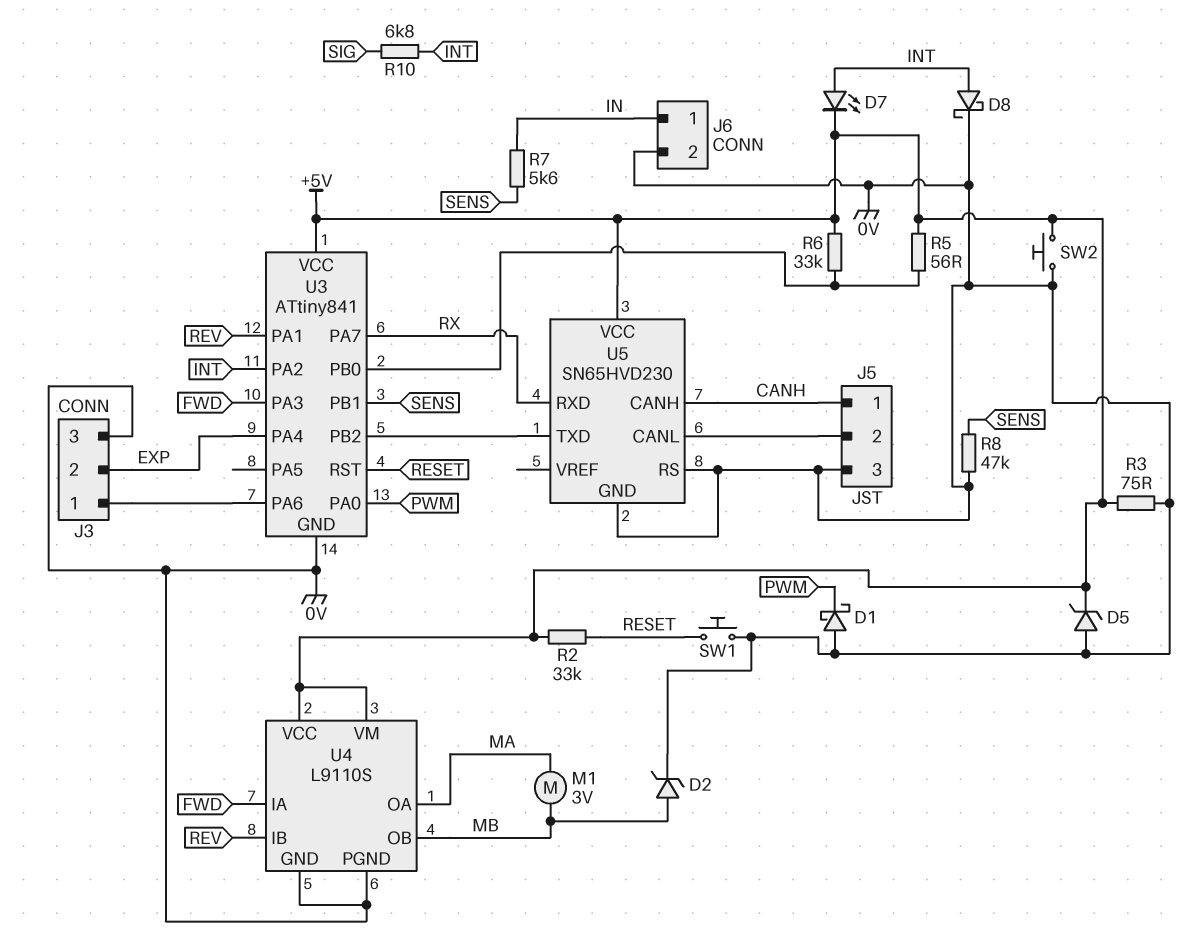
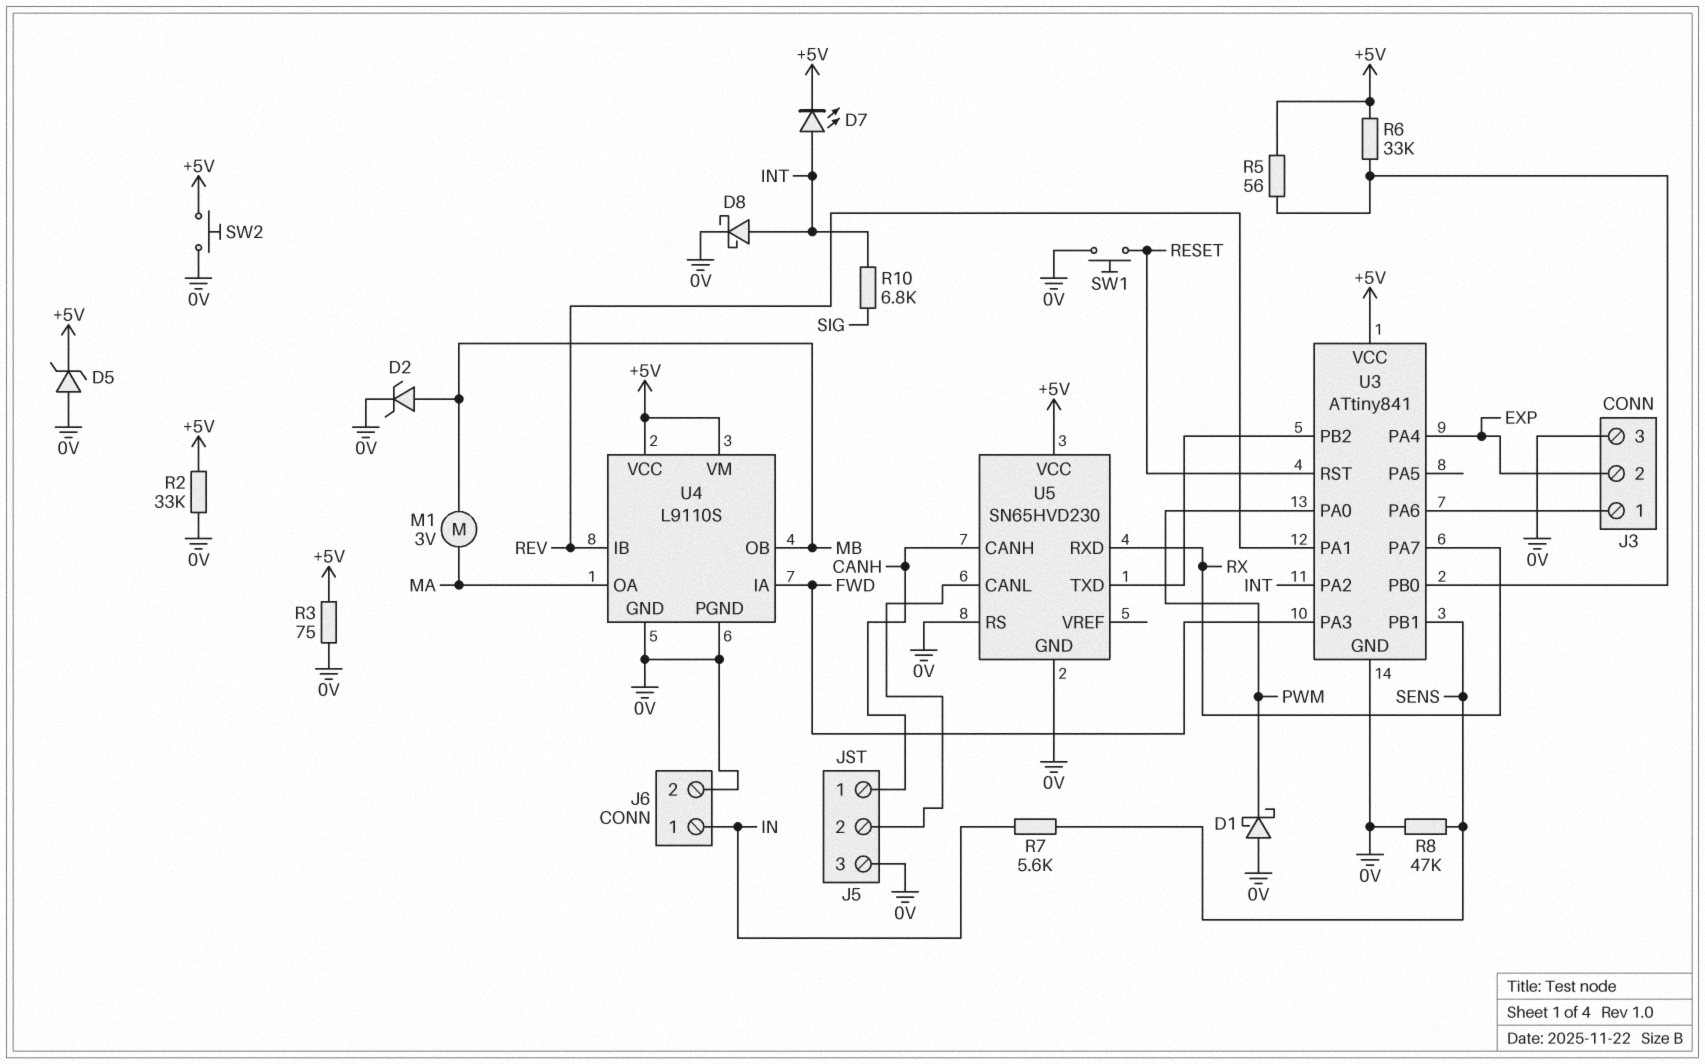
R2: 33k (+5V, RESET) -> 33k (+5V, 0V)

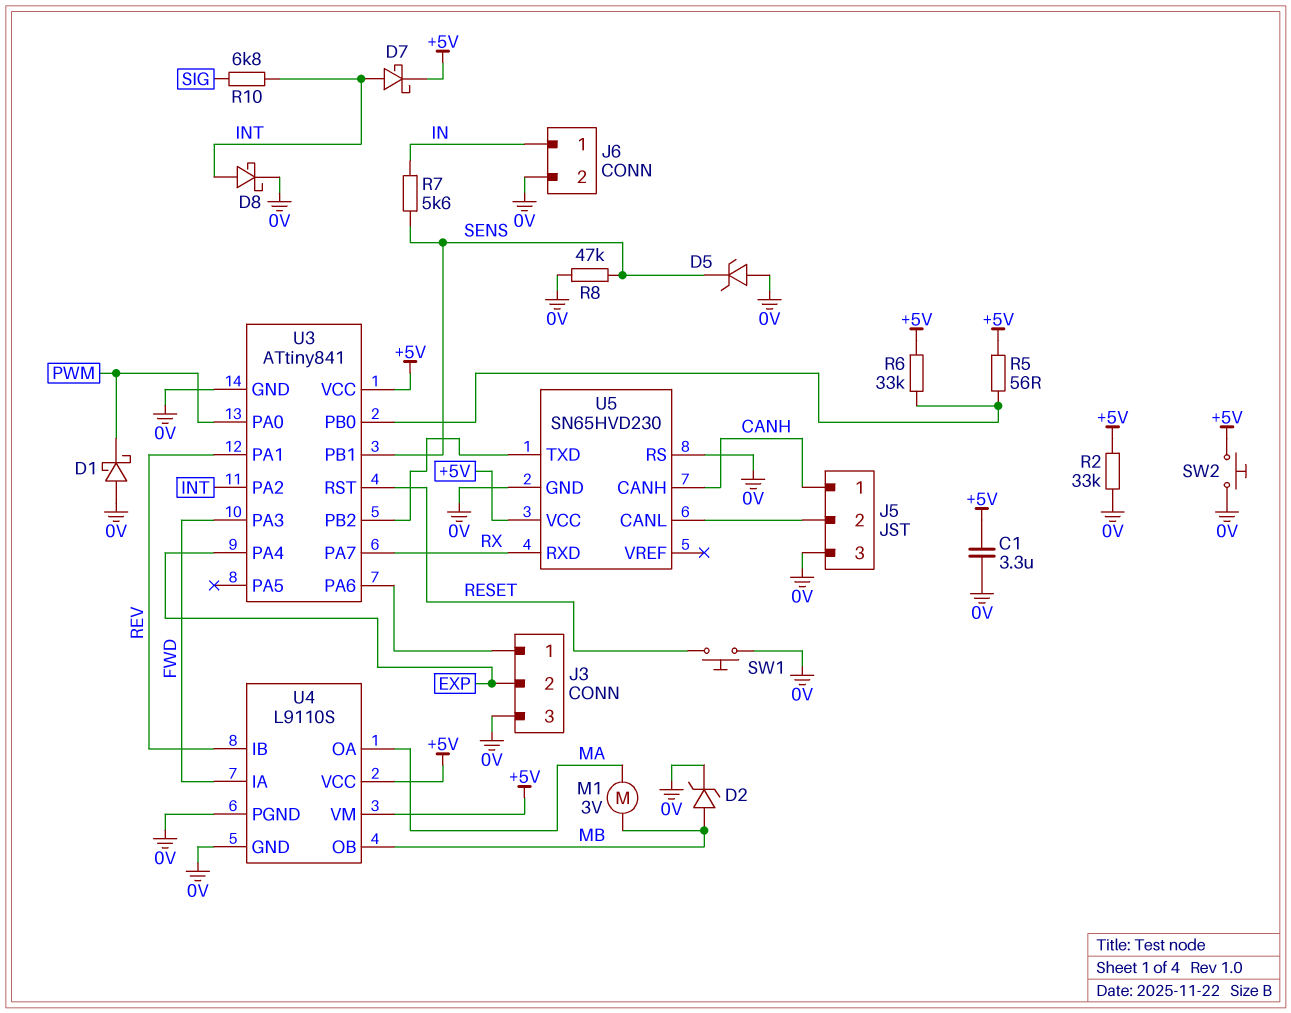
C1: none -> 3.3uF (+5V, 0V)
D5: zener (A 0V, K +5V) -> zener (A 0V, K SENS)
D7: LED (A INT, K +5V) -> schottky (A INT, K +5V)
R3: 75 (+5V, 0V) -> none

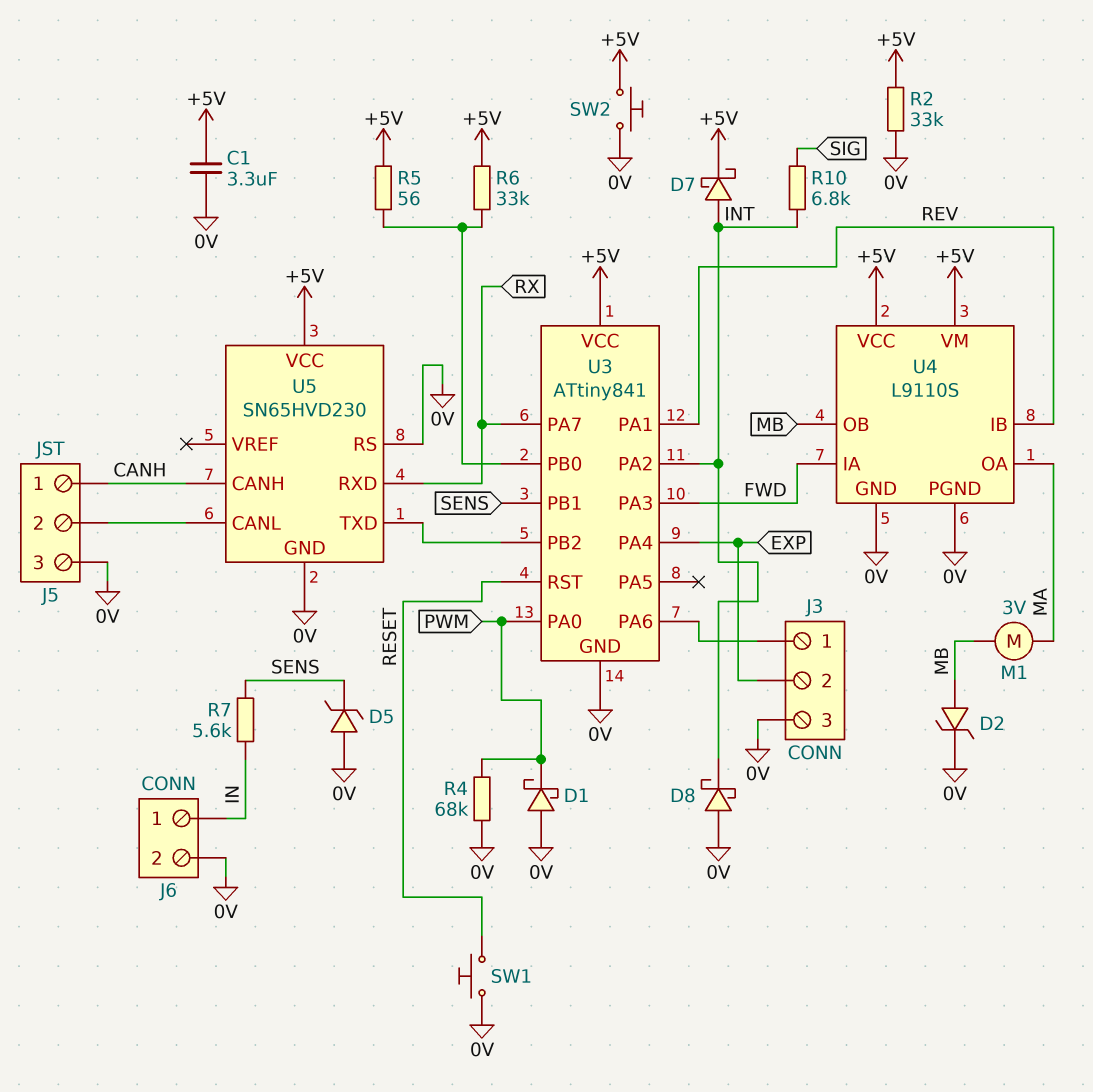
D8: schottky (A INT, K 0V) -> schottky (A 0V, K INT)
R4: none -> 68k (0V, PWM)
R8: 47k (0V, SENS) -> none

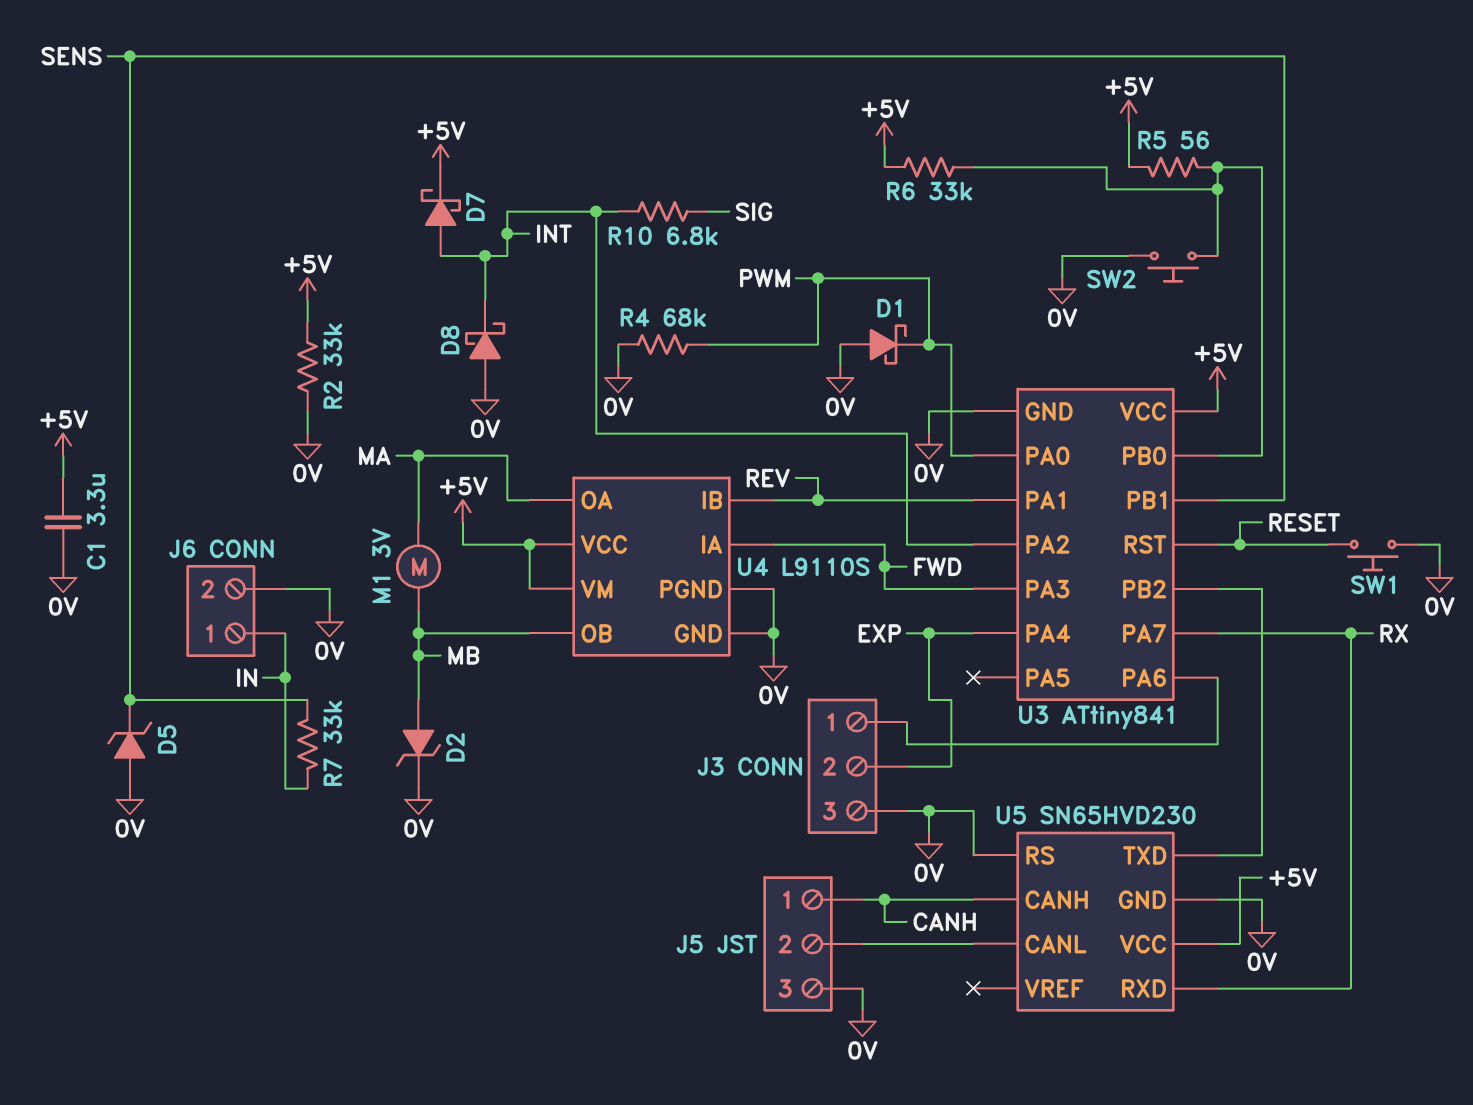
R7: 5.6k (IN, SENS) -> 33k (IN, SENS)
SW2: button (+5V, 0V) -> button (0V, U3/PB0)

